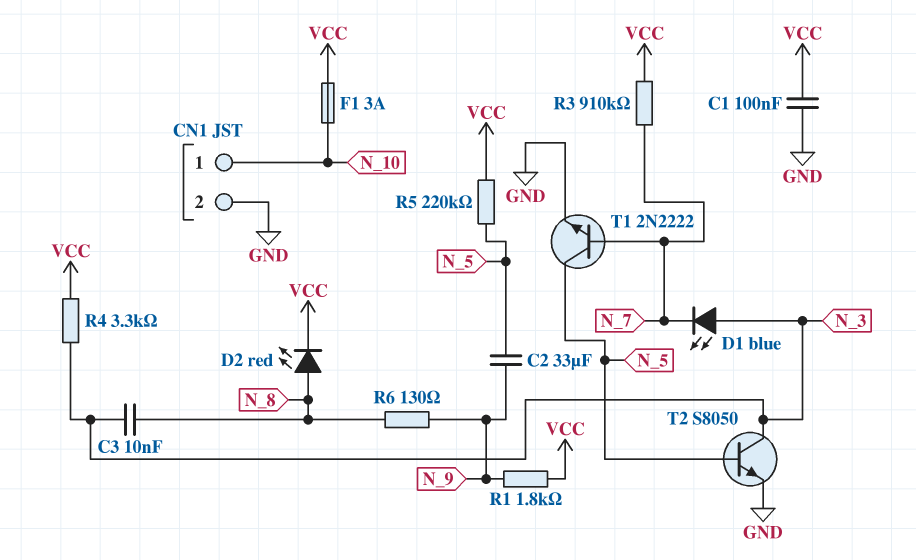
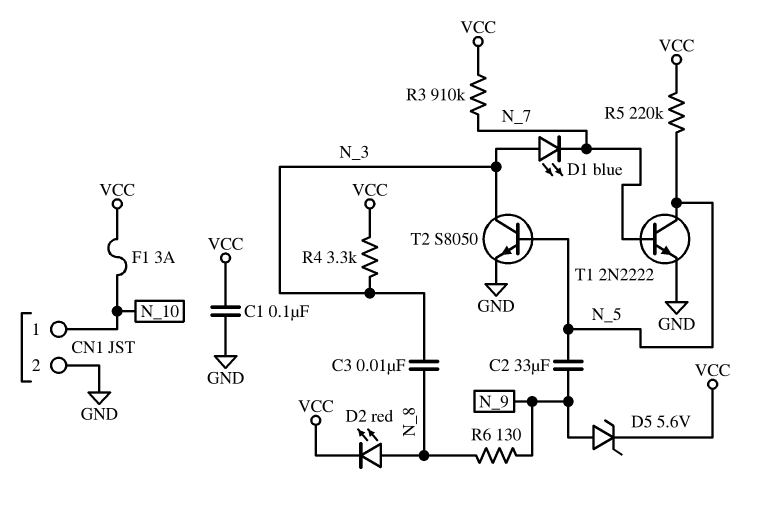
D5: none -> zener 5.6V (A N_9, K VCC)
R1: 1.8k (N_9, VCC) -> none

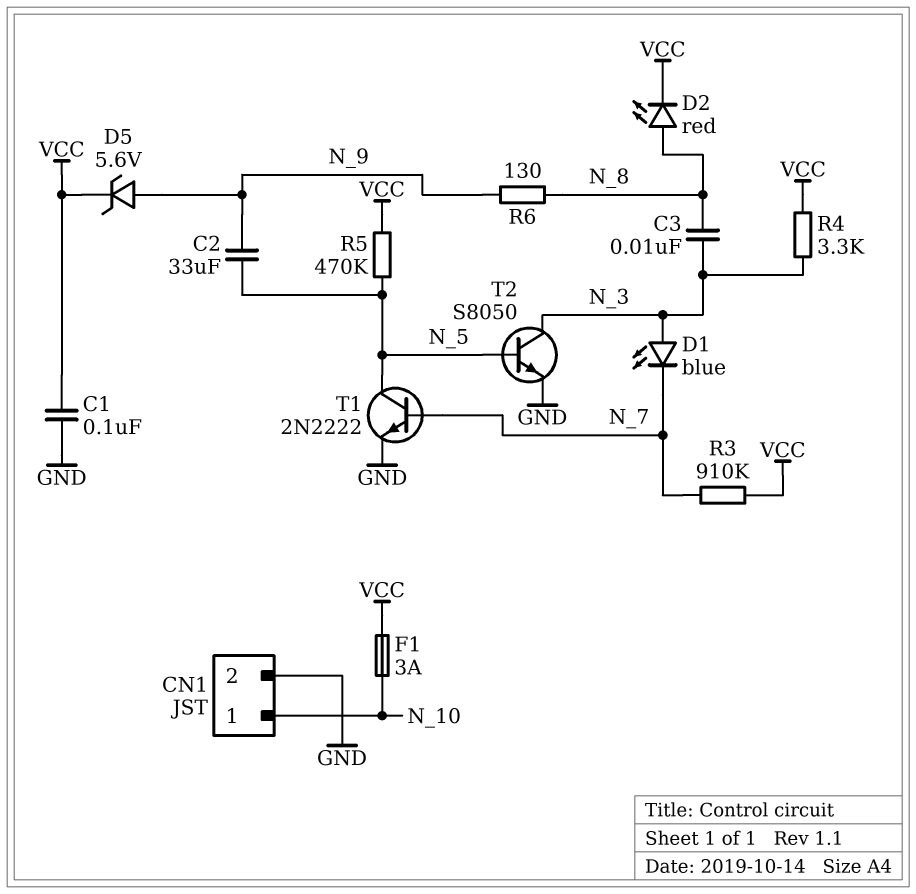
R5: 220k (N_5, VCC) -> 470k (N_5, VCC)

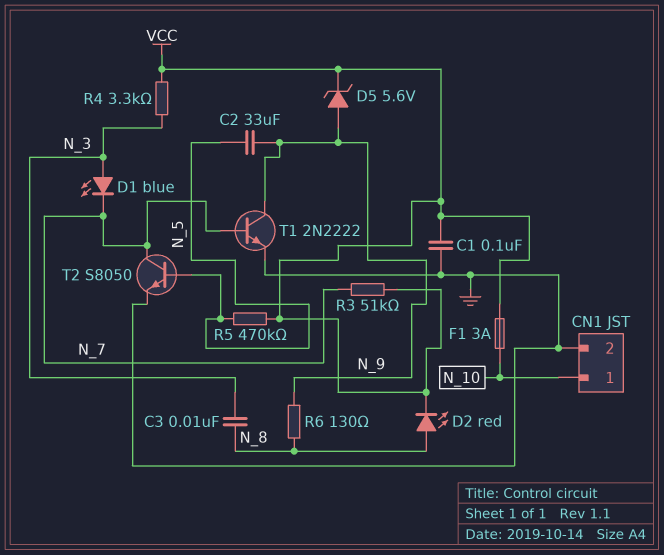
R3: 910k (N_7, VCC) -> 51k (N_7, VCC)
T1: NPN 2N2222 (B N_7, C N_5, E GND) -> NPN 2N2222 (B N_7, C N_9, E GND)
T2: NPN S8050 (B N_5, C N_3, E GND) -> NPN S8050 (B N_5, C N_7, E GND)

